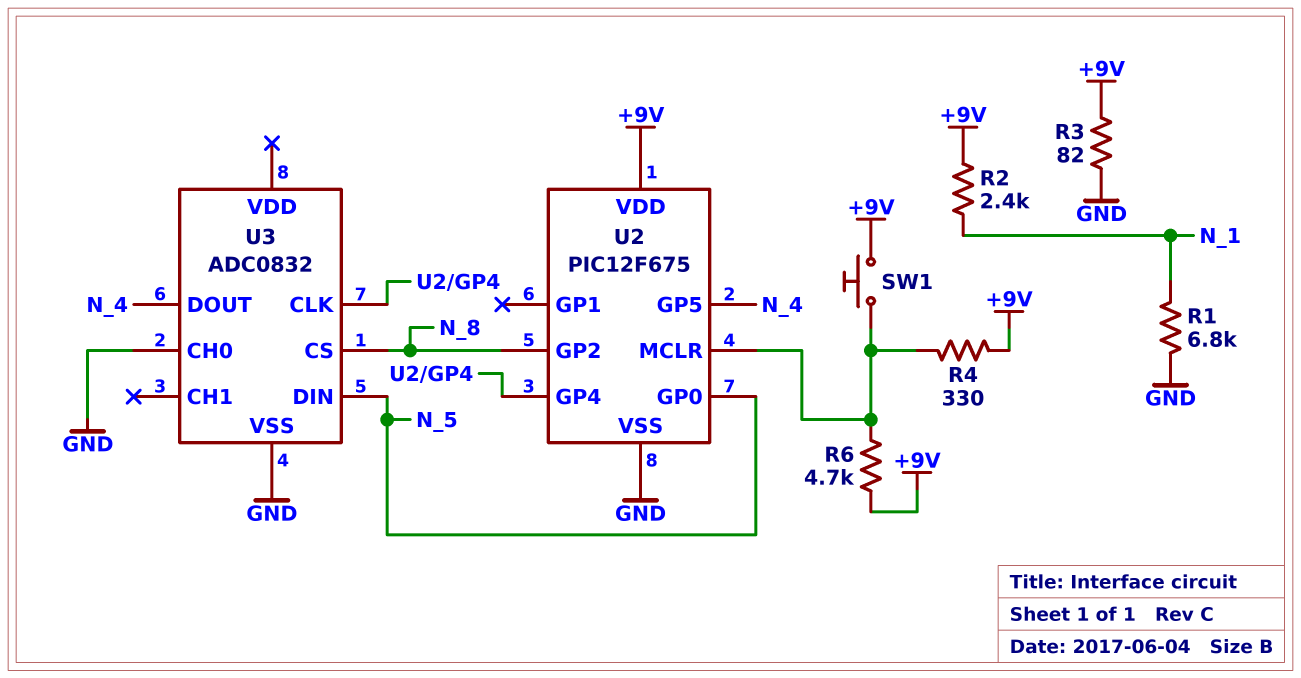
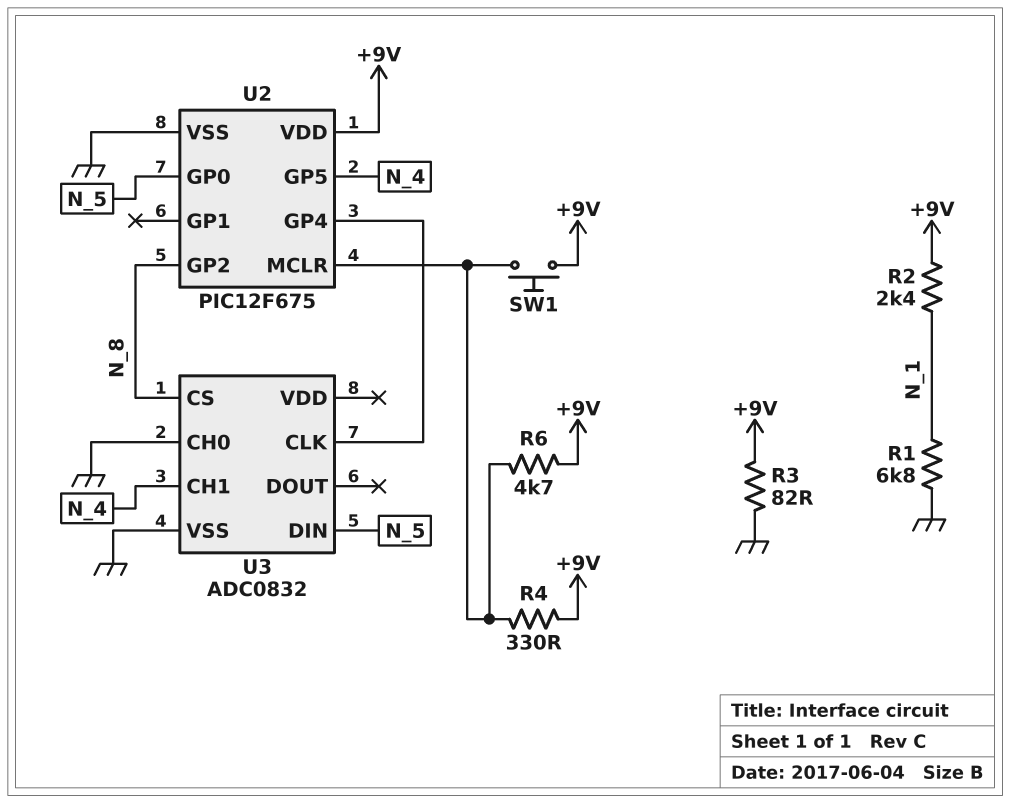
U3 pin CH1: none -> N_4
U3 pin DOUT: N_4 -> none

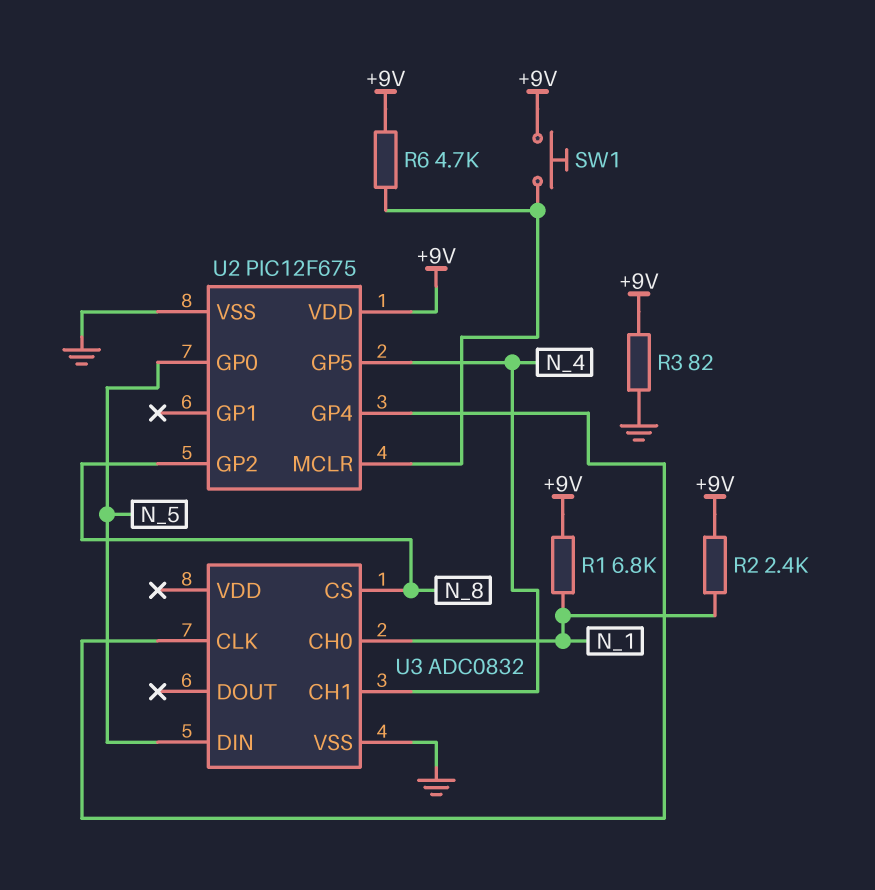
R1: 6.8k (GND, N_1) -> 6.8k (+9V, N_1)
R4: 330 (+9V, U2/MCLR) -> none
U3 pin CH0: GND -> N_1

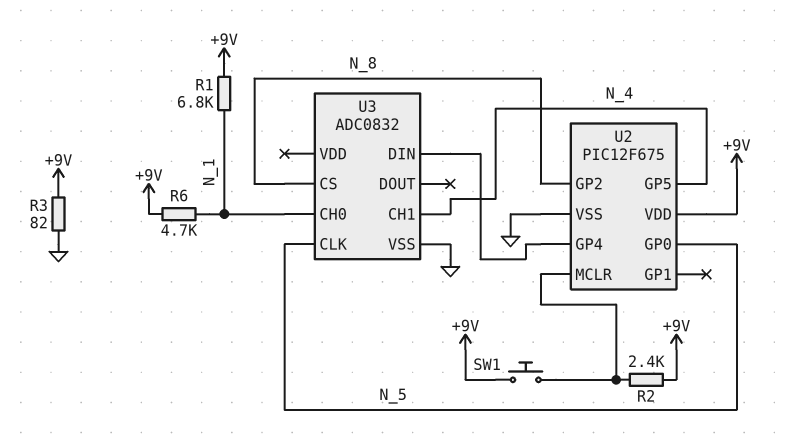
R2: 2.4k (+9V, N_1) -> 2.4k (+9V, U2/MCLR)
R6: 4.7k (+9V, U2/MCLR) -> 4.7k (+9V, N_1)
U3 pin CLK: U2/GP4 -> N_5
U3 pin DIN: N_5 -> U2/GP4

